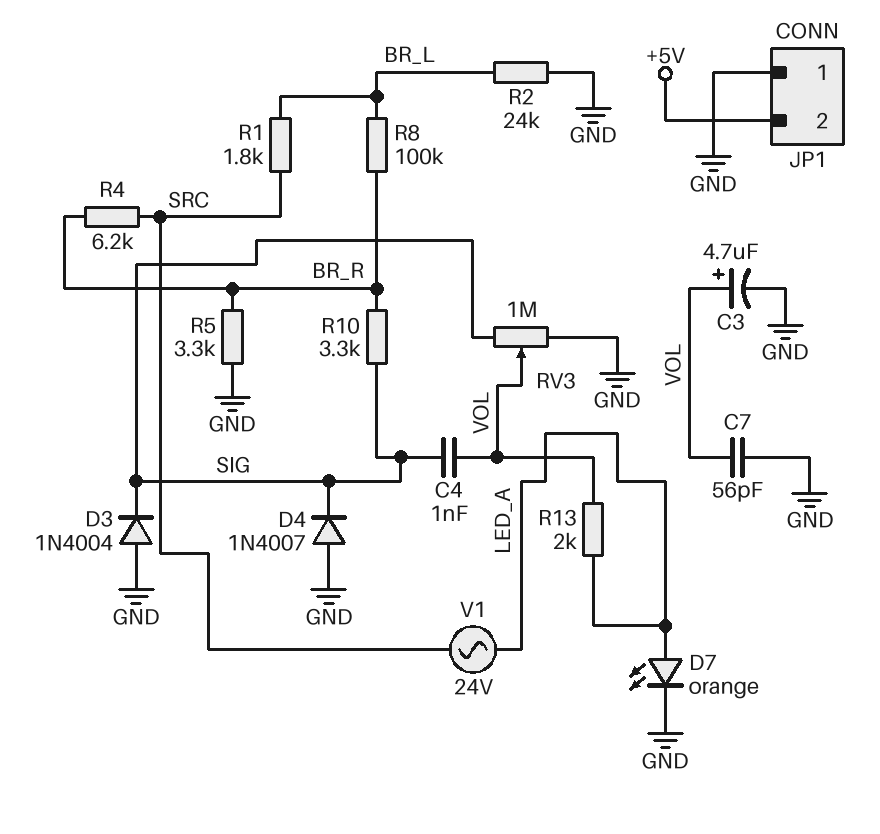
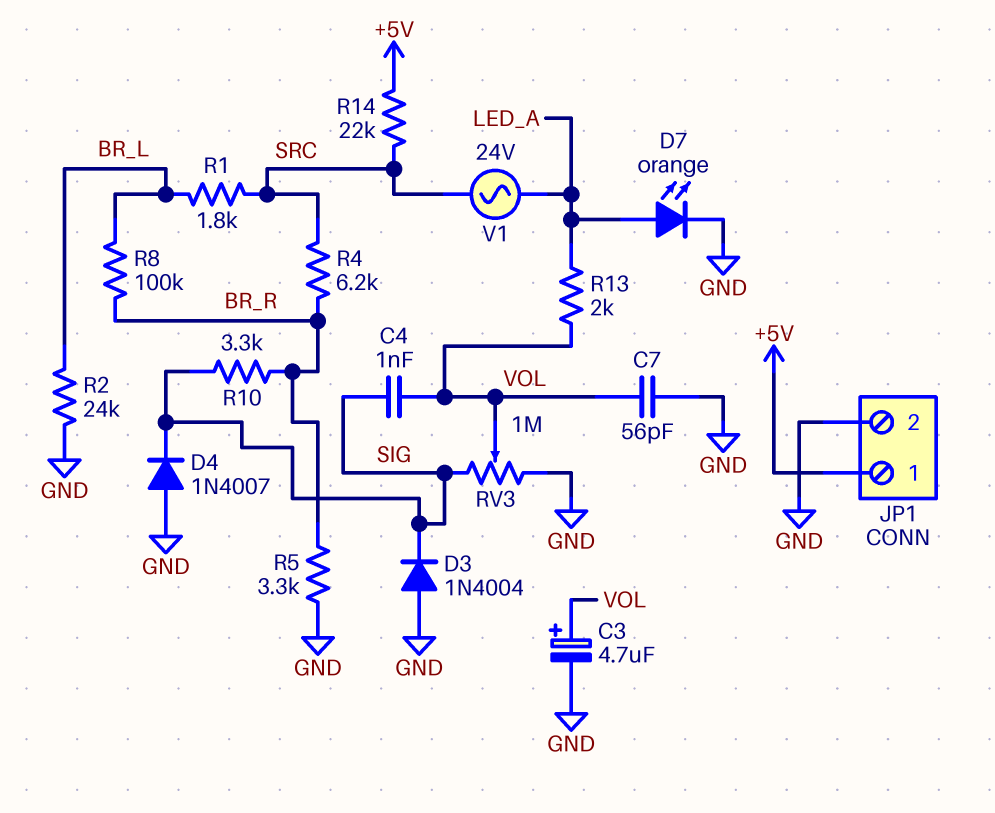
JP1 pin 1: GND -> +5V
JP1 pin 2: +5V -> GND
R14: none -> 22k (+5V, SRC)

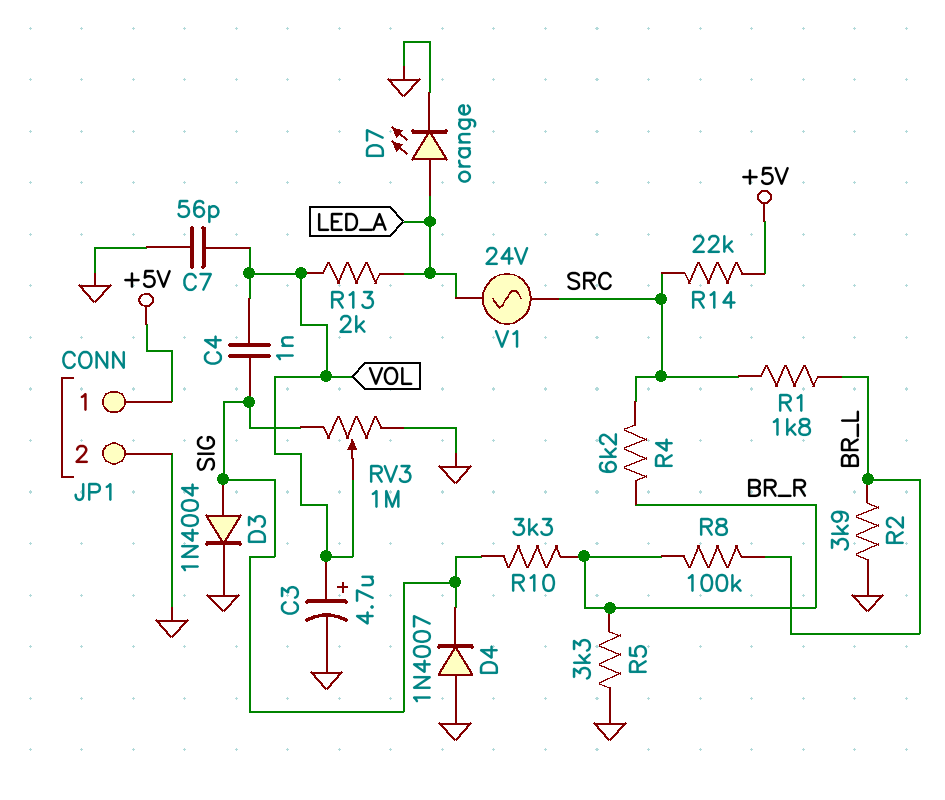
D3: diode 1N4004 (A GND, K SIG) -> diode 1N4004 (A SIG, K GND)
R2: 24k (BR_L, GND) -> 3.9k (BR_L, GND)

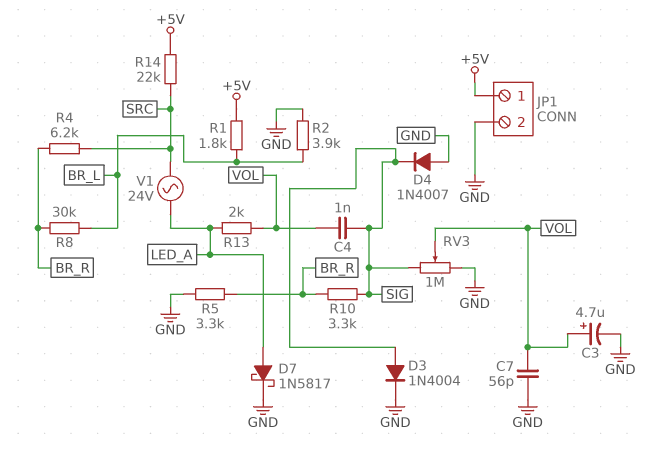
D7: LED orange (A LED_A, K GND) -> schottky 1N5817 (A LED_A, K GND)
R1: 1.8k (BR_L, SRC) -> 1.8k (+5V, BR_L)
R8: 100k (BR_L, BR_R) -> 30k (BR_L, BR_R)

